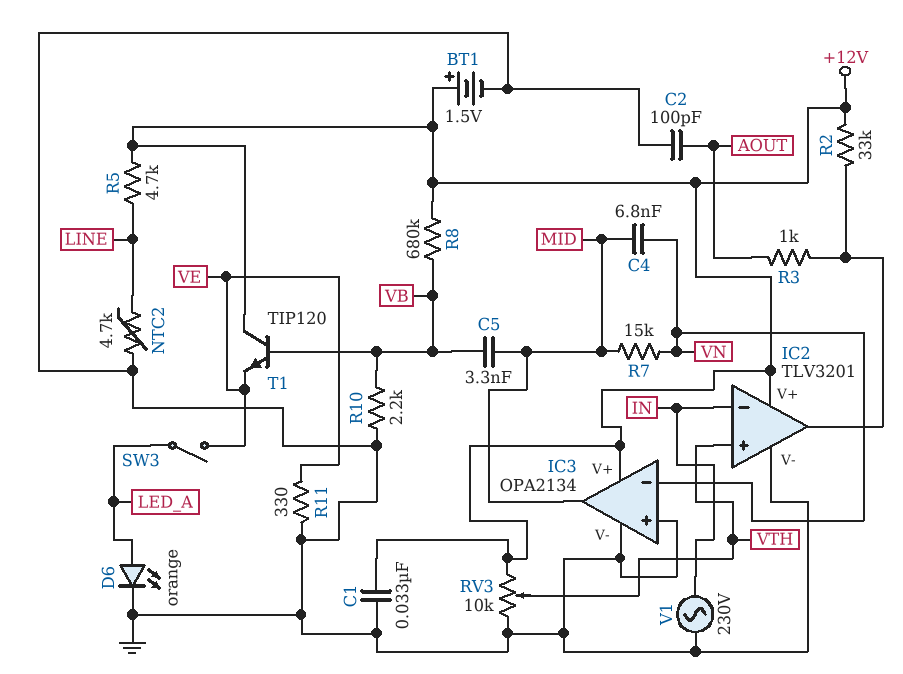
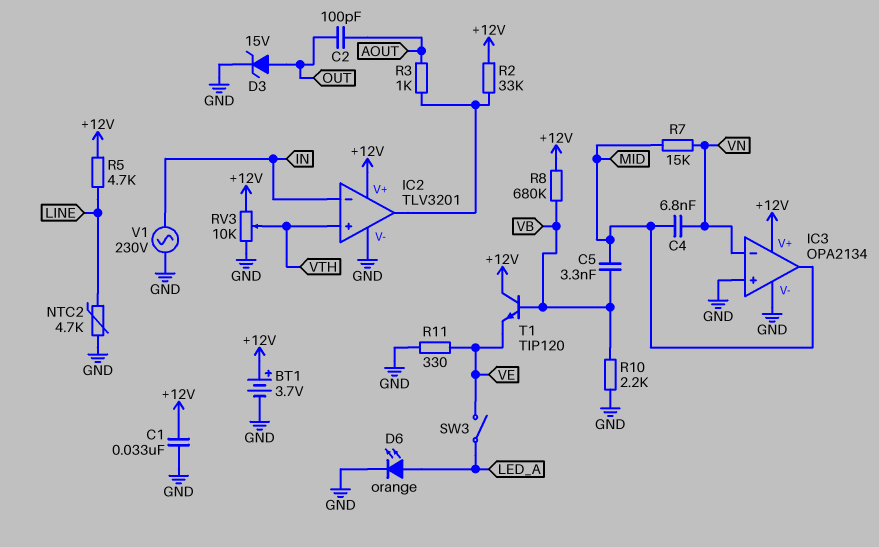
BT1: 1.5V (plus +12V, minus GND) -> 3.7V (plus +12V, minus GND)
C2: 100pF (AOUT, GND) -> 100pF (AOUT, OUT)
D3: none -> zener 15V (A OUT, K GND)

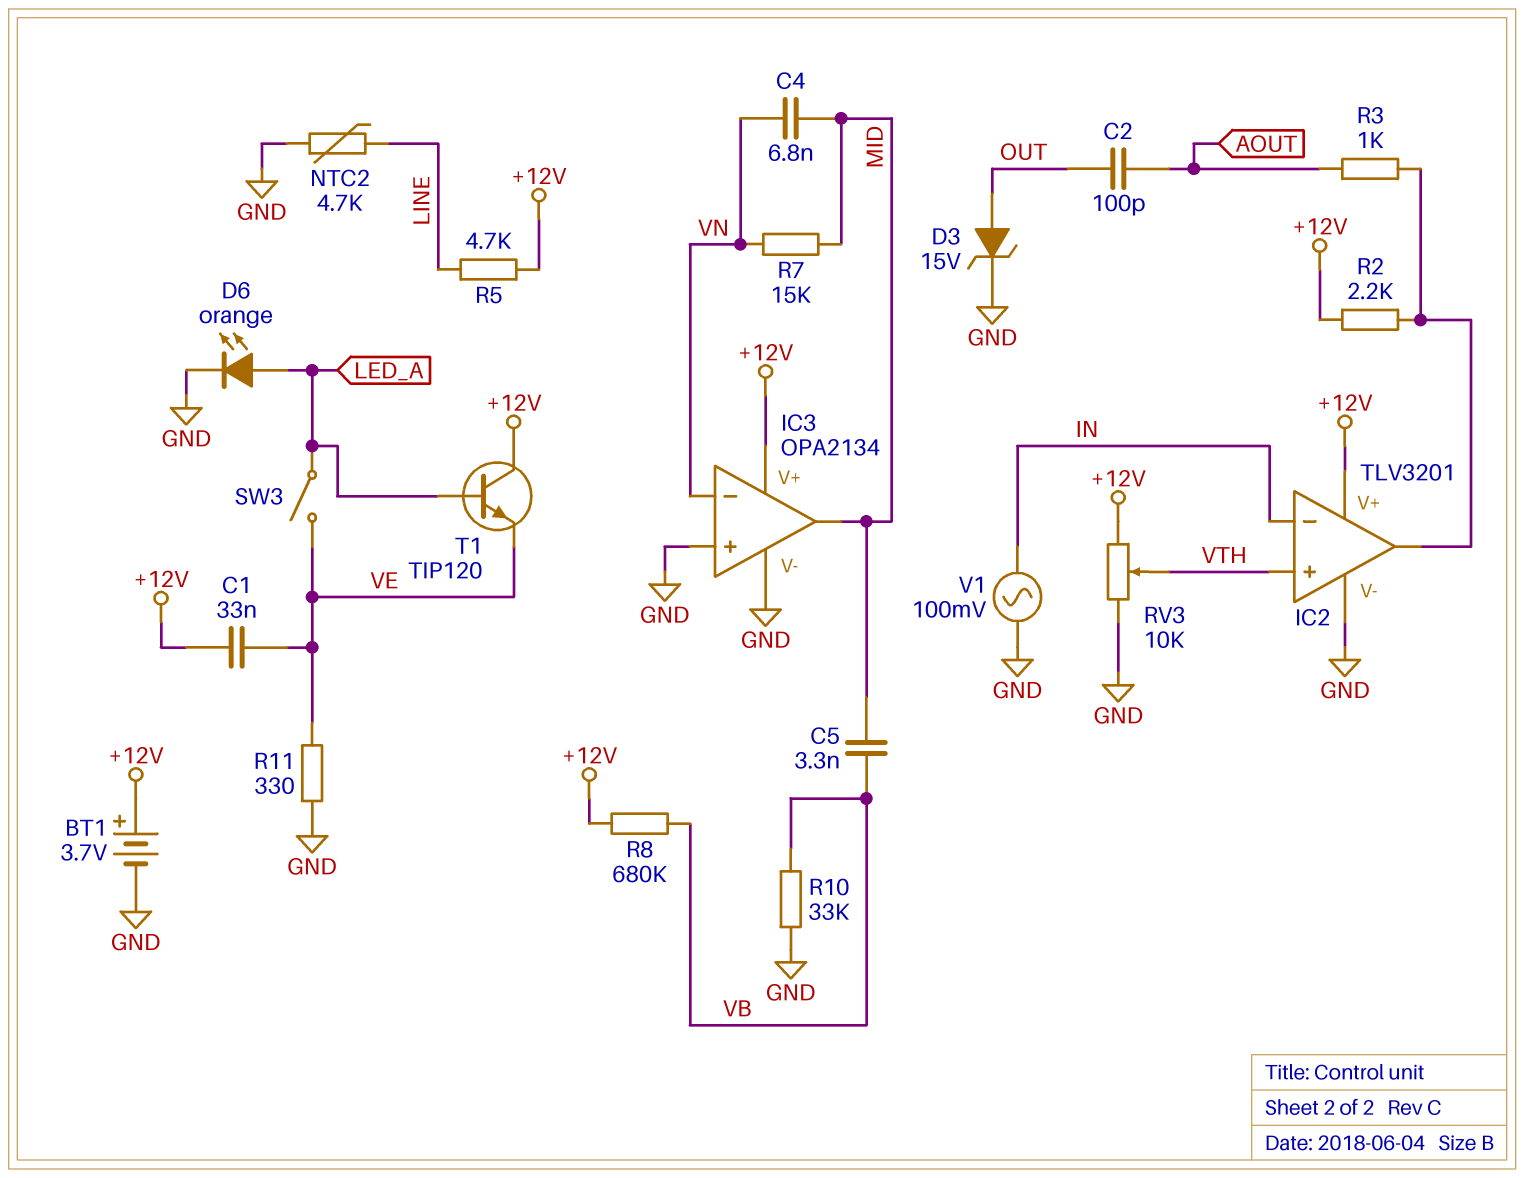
C1: 33nF (+12V, GND) -> 33nF (+12V, VE)
R2: 33k (+12V, IC2/out) -> 2.2k (+12V, IC2/out)
R10: 2.2k (GND, VB) -> 33k (GND, VB)
T1: NPN TIP120 (B VB, C +12V, E VE) -> NPN TIP120 (B LED_A, C +12V, E VE)
V1: AC 230V (GND, IN) -> AC 100mV (GND, IN)

